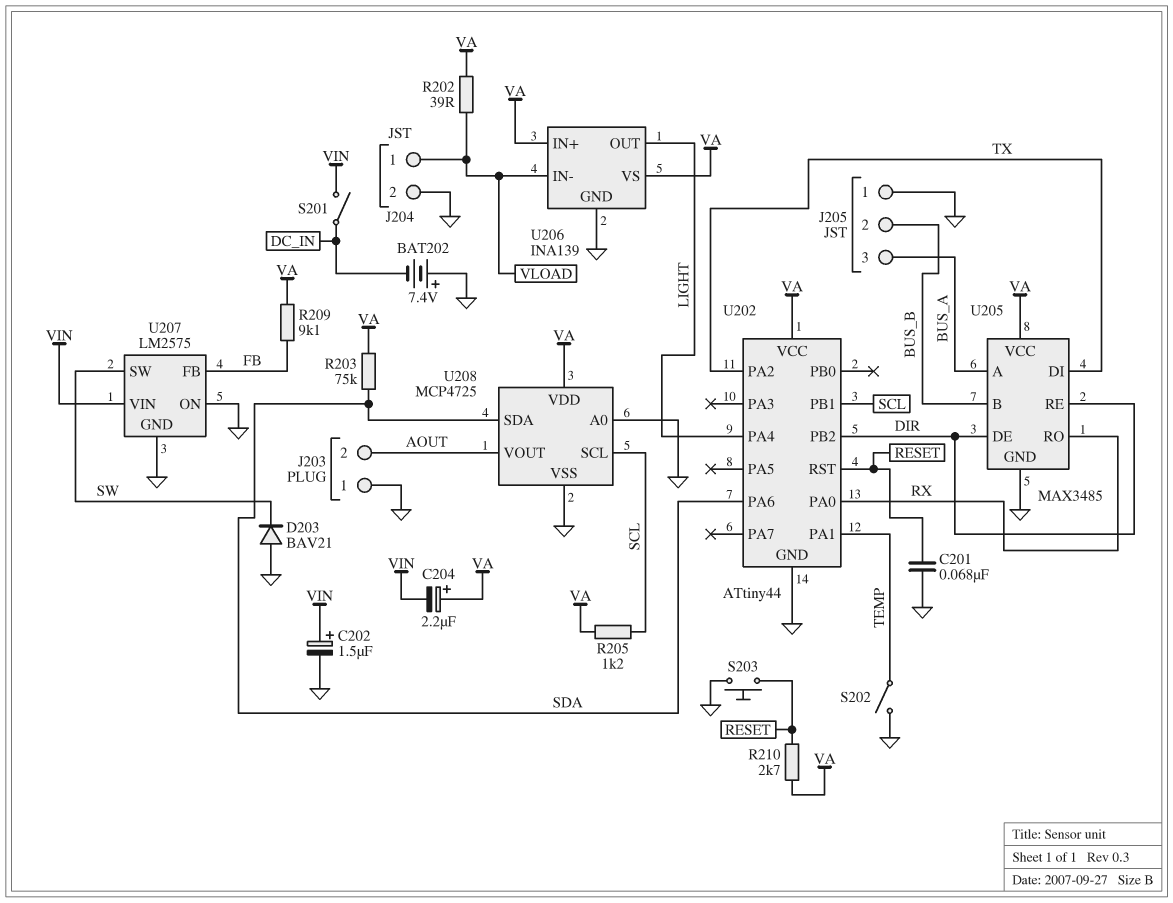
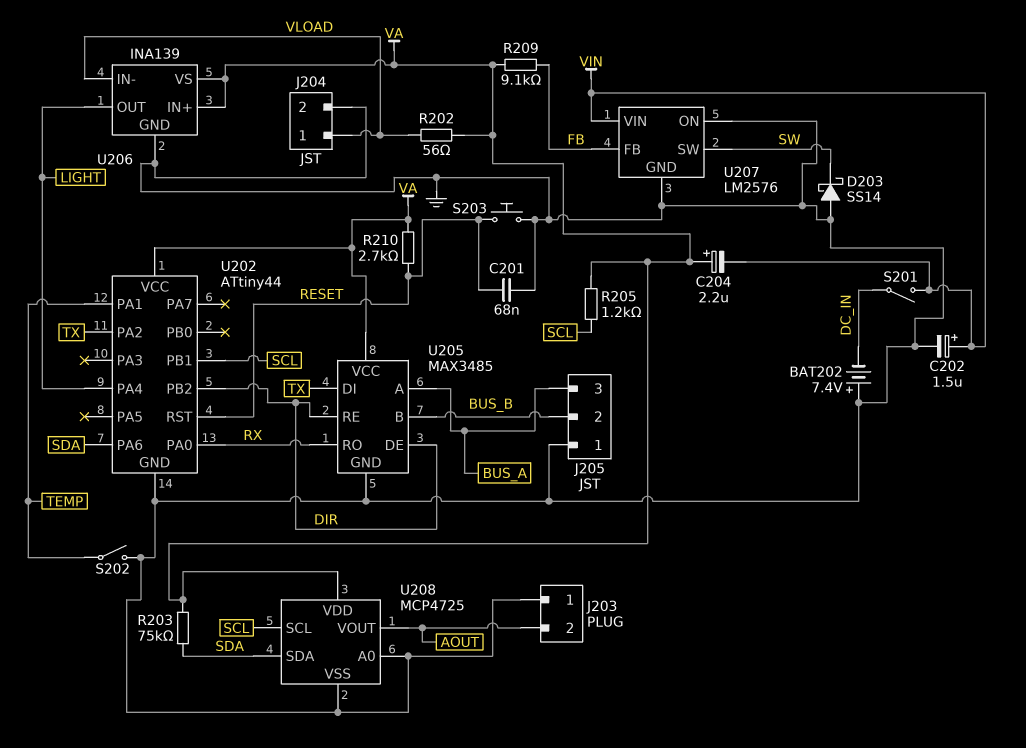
D203: diode BAV21 (A GND, K SW) -> schottky SS14 (A GND, K SW)
R202: 39 (VA, VLOAD) -> 56 (VA, VLOAD)
U207: LM2575 -> LM2576

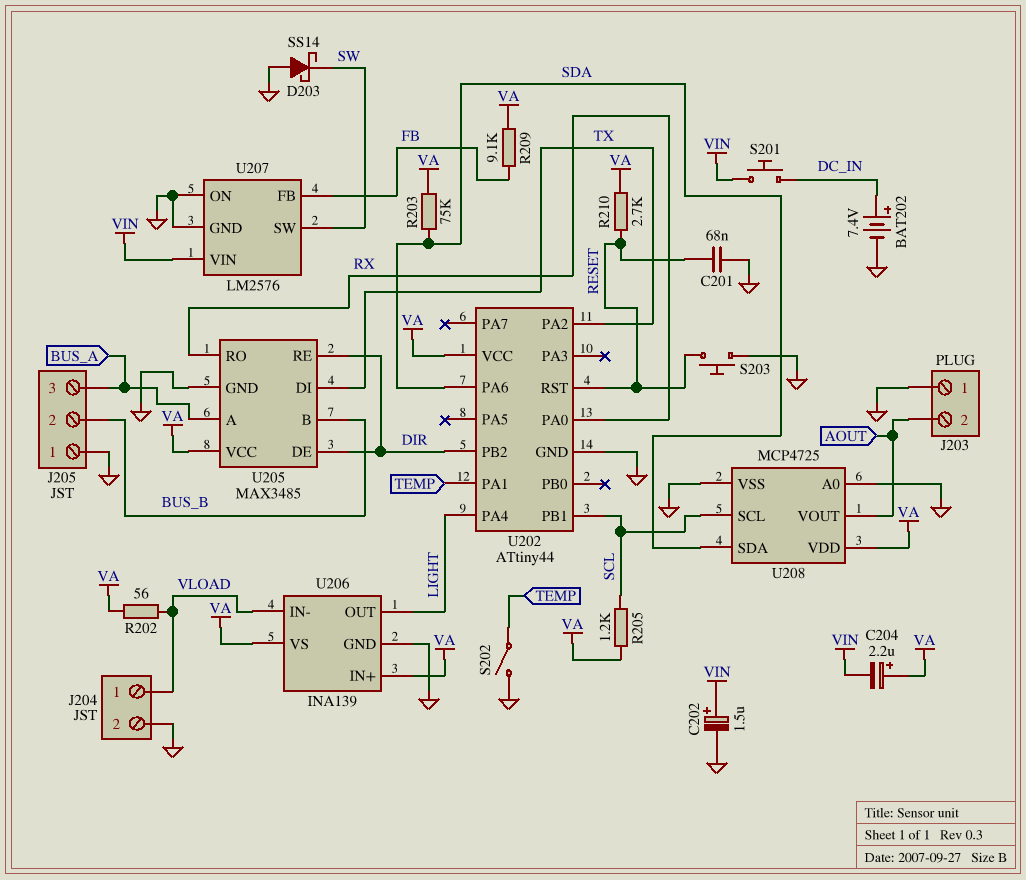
BAT202: 7.4V (plus GND, minus DC_IN) -> 7.4V (plus DC_IN, minus GND)
S201: switch (DC_IN, VIN) -> button (DC_IN, VIN)

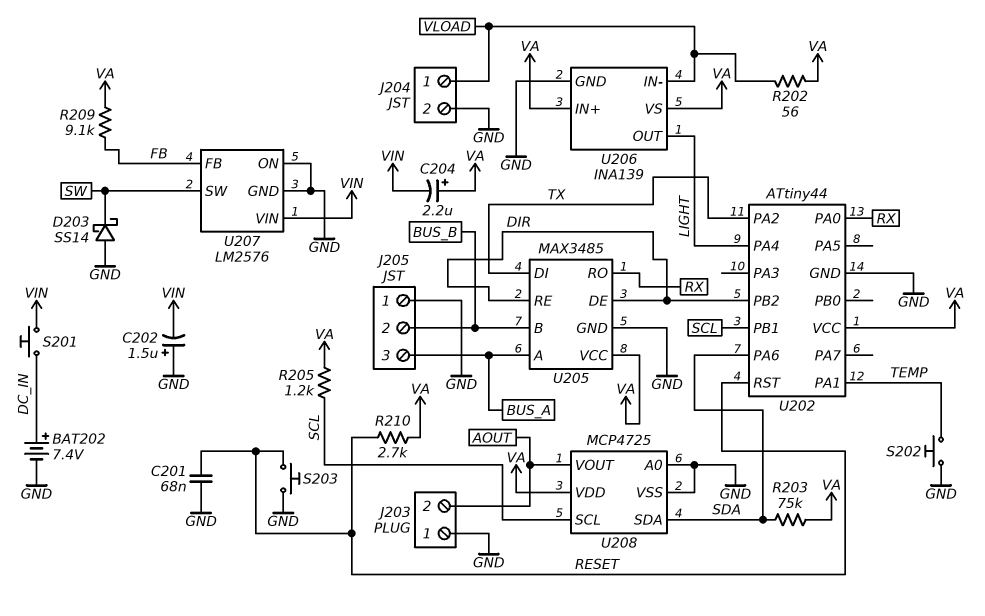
C202: 1.5uF (plus VIN, minus GND) -> 1.5uF (plus GND, minus VIN)
S202: switch (GND, TEMP) -> button (GND, TEMP)

